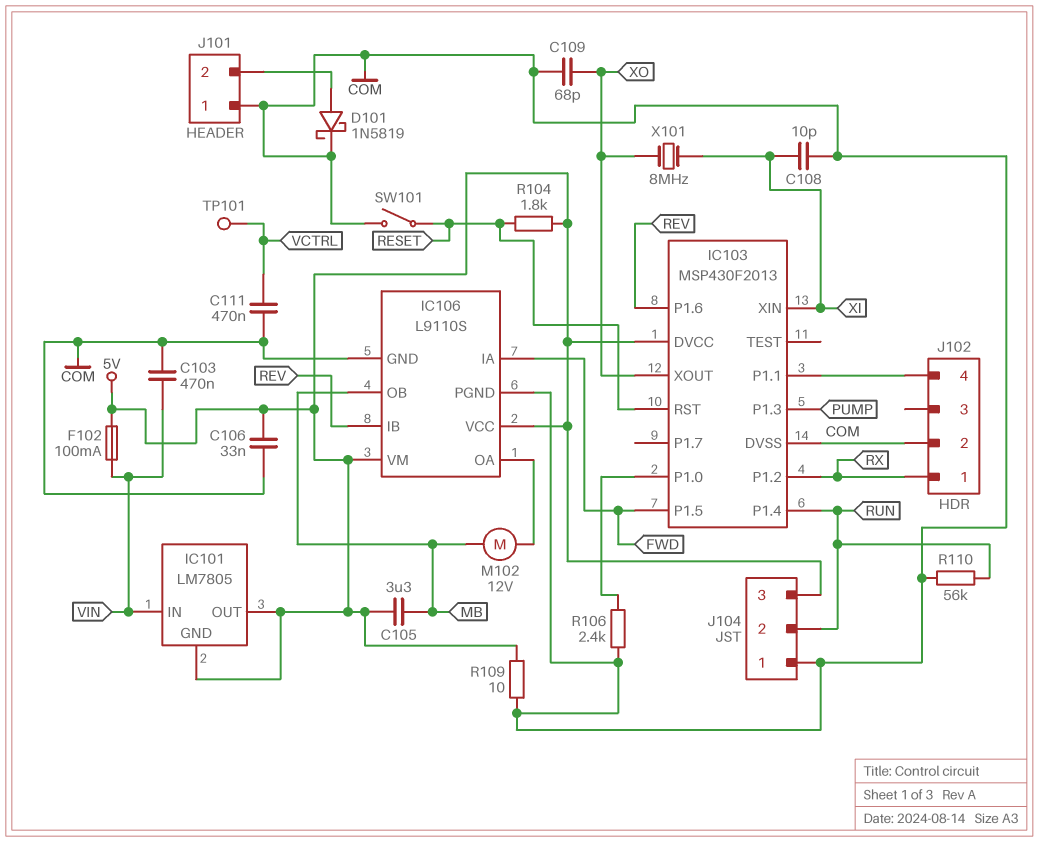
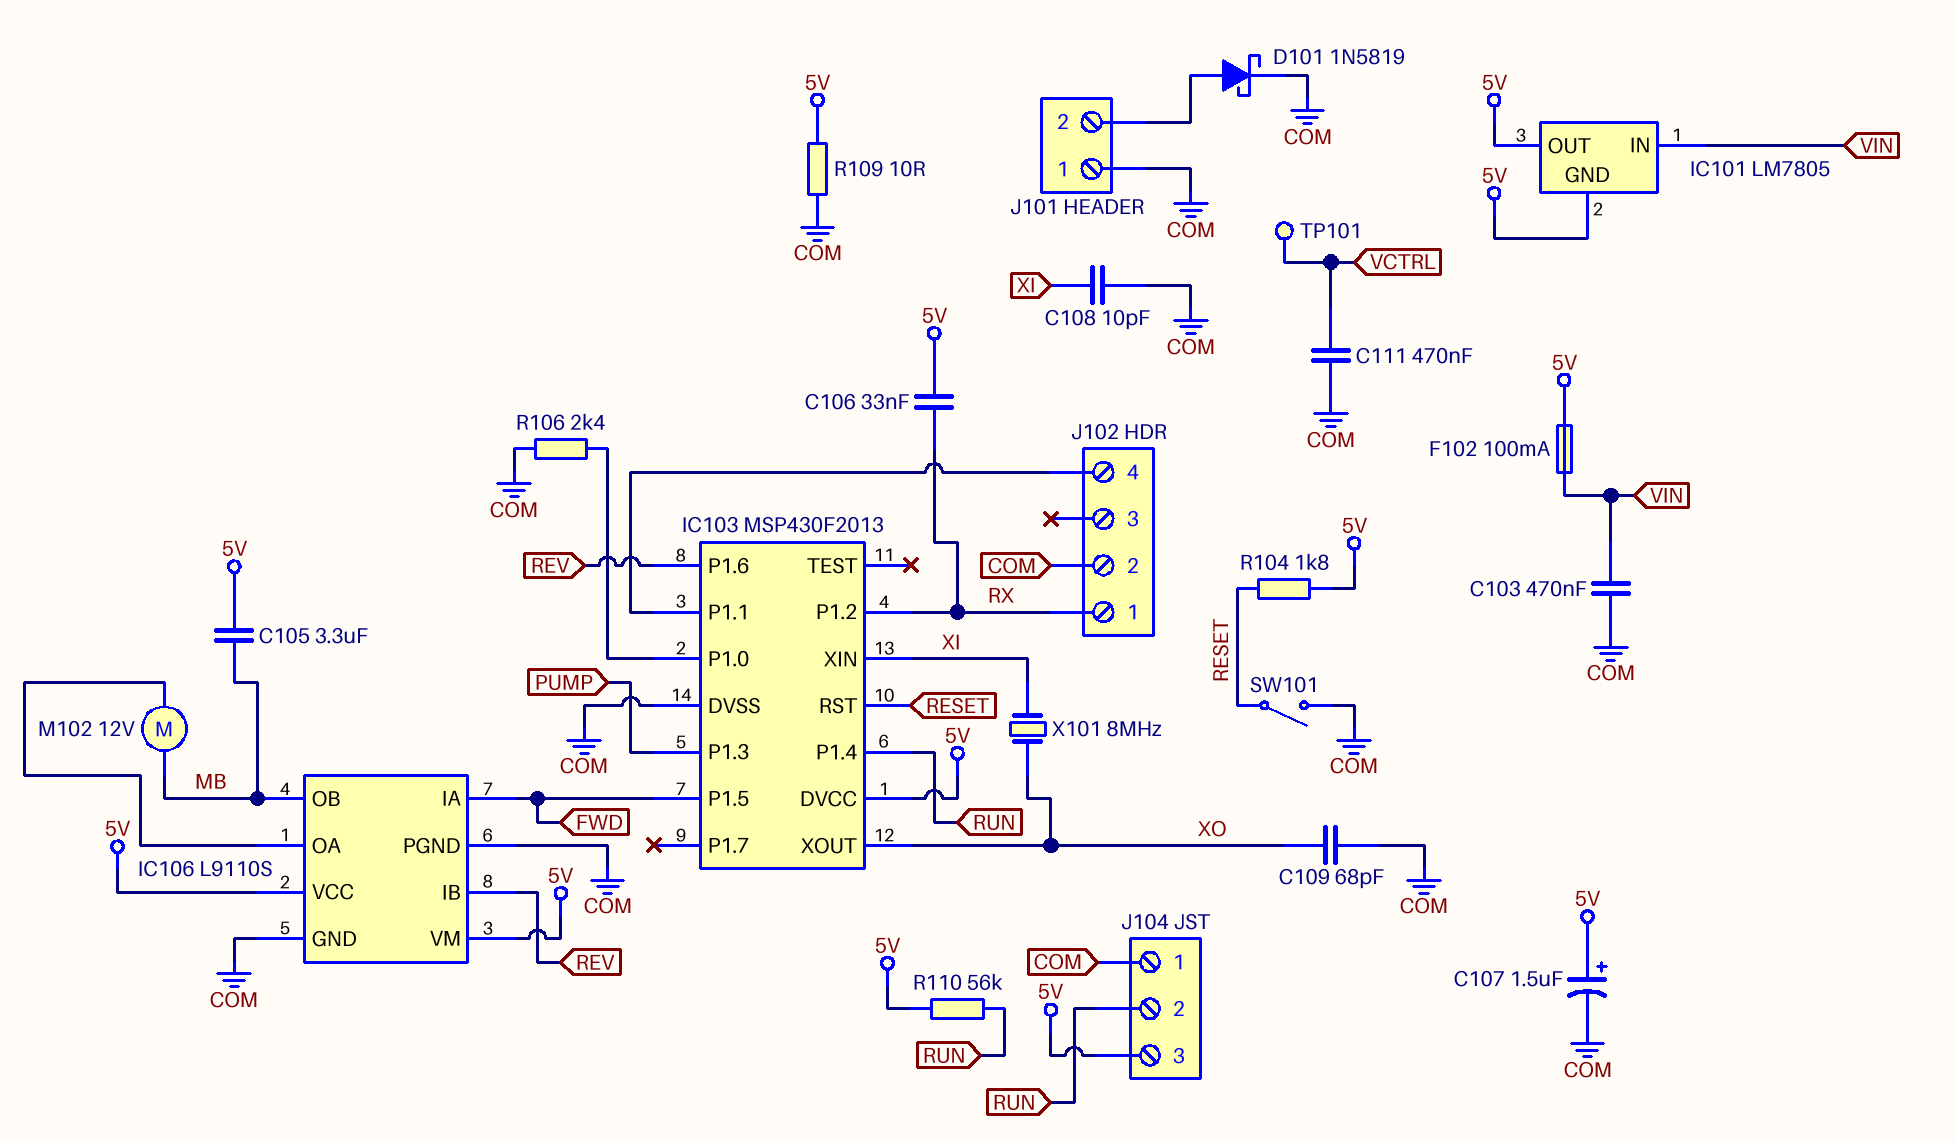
C106: 33nF (5V, COM) -> 33nF (5V, RX)
C107: none -> 1.5uF (plus 5V, minus COM)
R110: 56k (COM, RUN) -> 56k (5V, RUN)

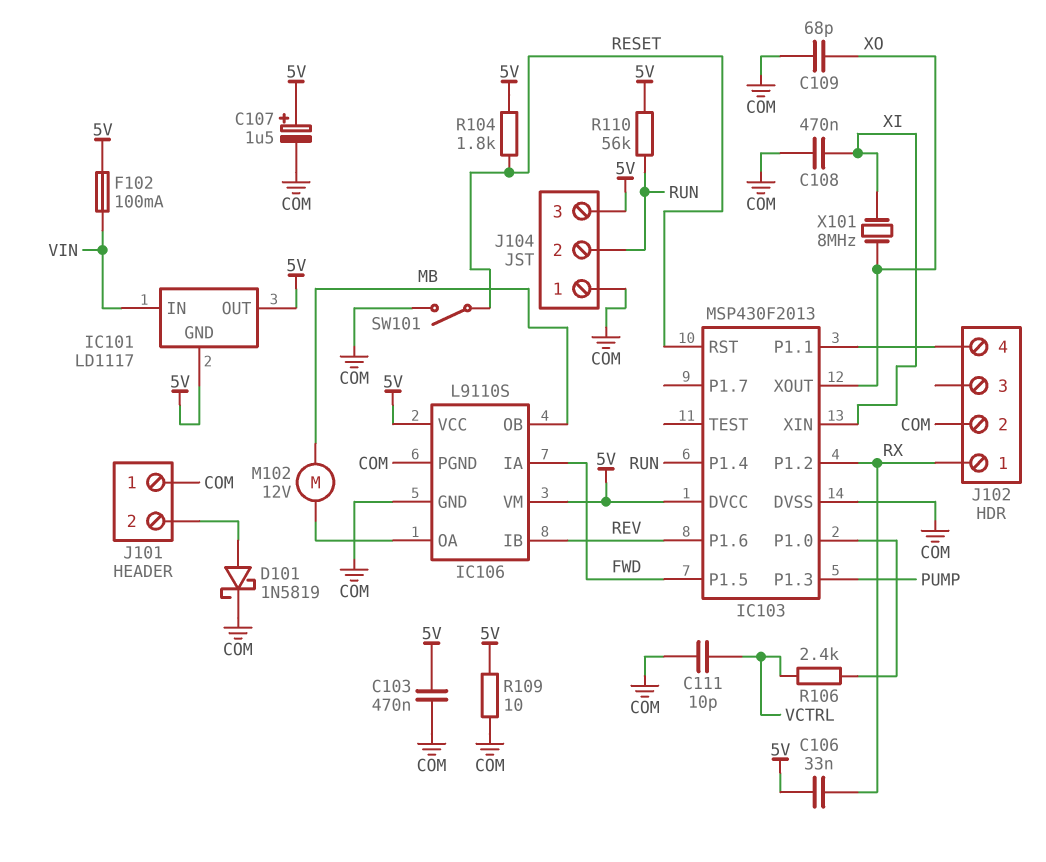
C103: 470nF (COM, VIN) -> 470nF (5V, COM)
C105: 3.3uF (5V, MB) -> none
C108: 10pF (COM, XI) -> 470nF (COM, XI)
C111: 470nF (COM, VCTRL) -> 10pF (COM, VCTRL)
IC101: LM7805 -> LD1117
R106: 2.4k (COM, IC103/P1.0) -> 2.4k (IC103/P1.0, VCTRL)
TP101: test point (VCTRL) -> none

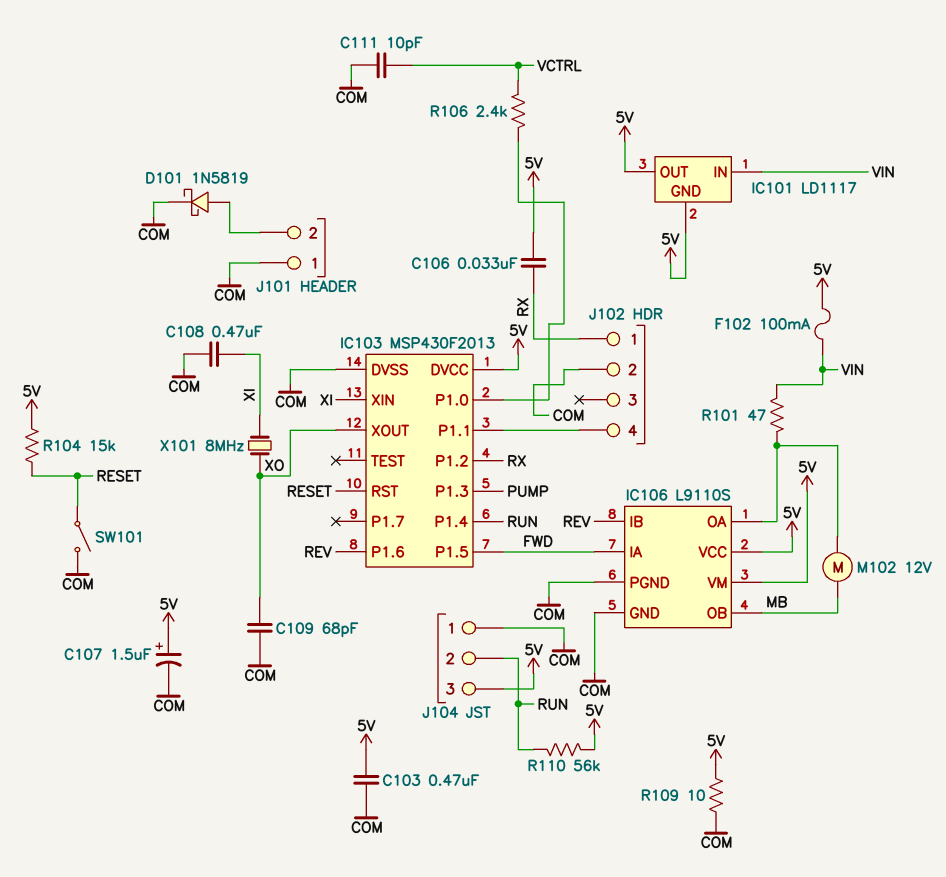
R101: none -> 47 (IC106/OA, VIN)
R104: 1.8k (5V, RESET) -> 15k (5V, RESET)

